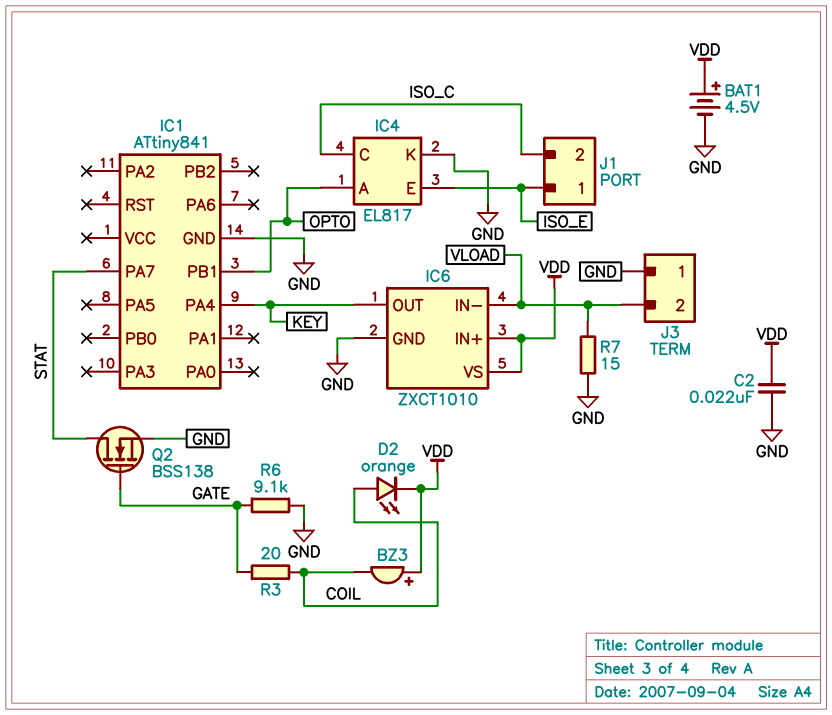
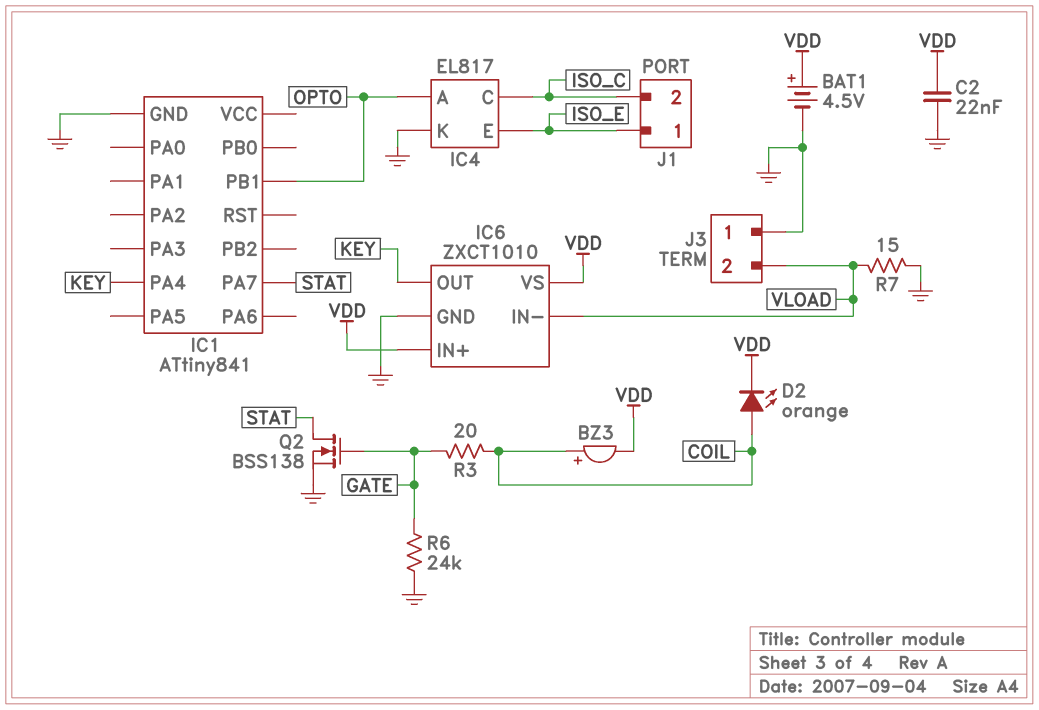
BZ3: buzzer (plus VDD, minus COIL) -> buzzer (plus COIL, minus VDD)
R6: 9.1k (GATE, GND) -> 24k (GATE, GND)

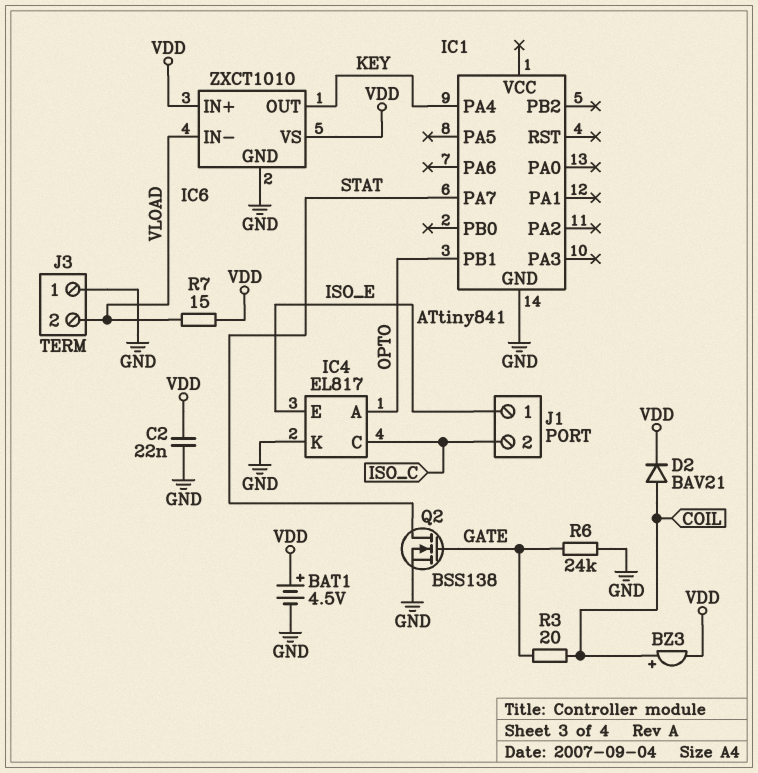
D2: LED orange (A COIL, K VDD) -> diode BAV21 (A COIL, K VDD)
R7: 15 (GND, VLOAD) -> 15 (VDD, VLOAD)

